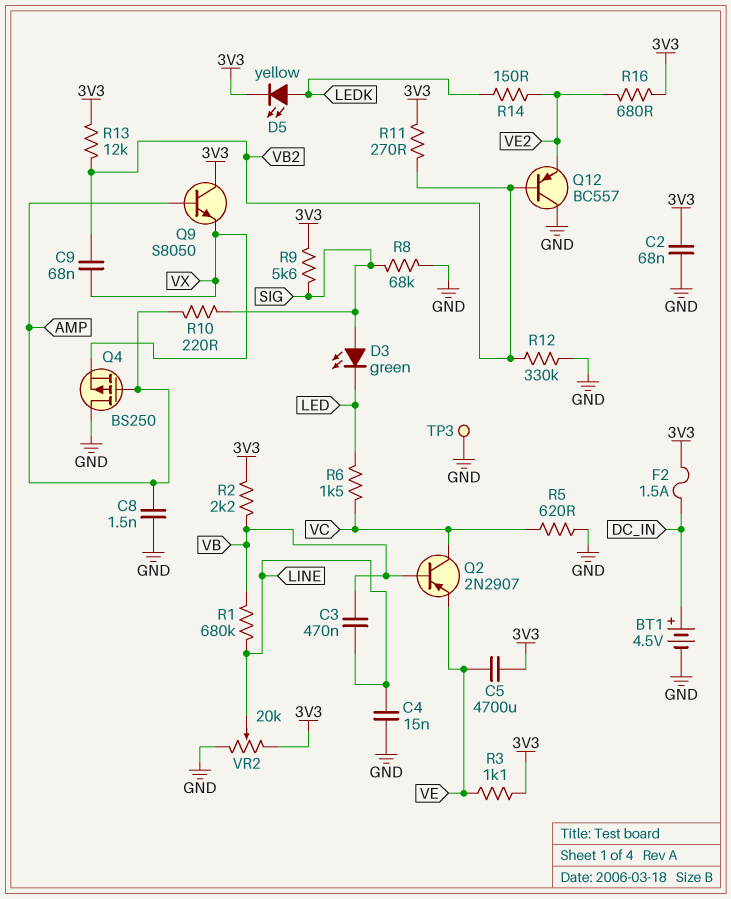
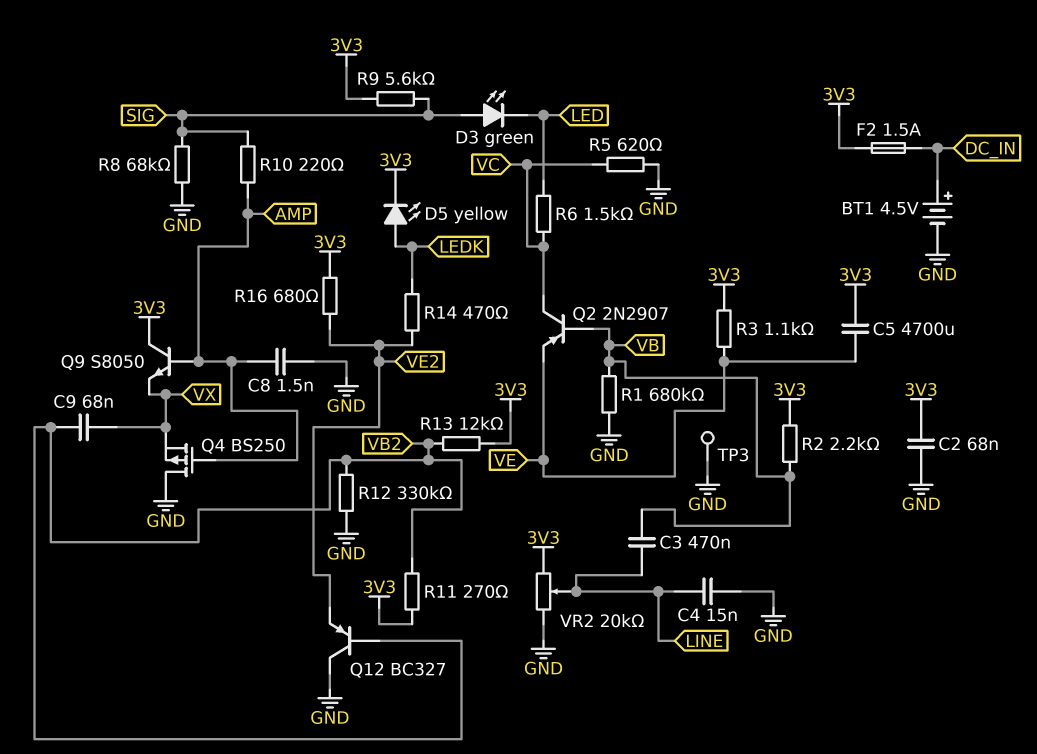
Q12: PNP BC557 (B VB2, C GND, E VE2) -> PNP BC327 (B VB2, C GND, E VE2)
R1: 680k (LINE, VB) -> 680k (GND, VB)
R14: 150 (LEDK, VE2) -> 470 (LEDK, VE2)

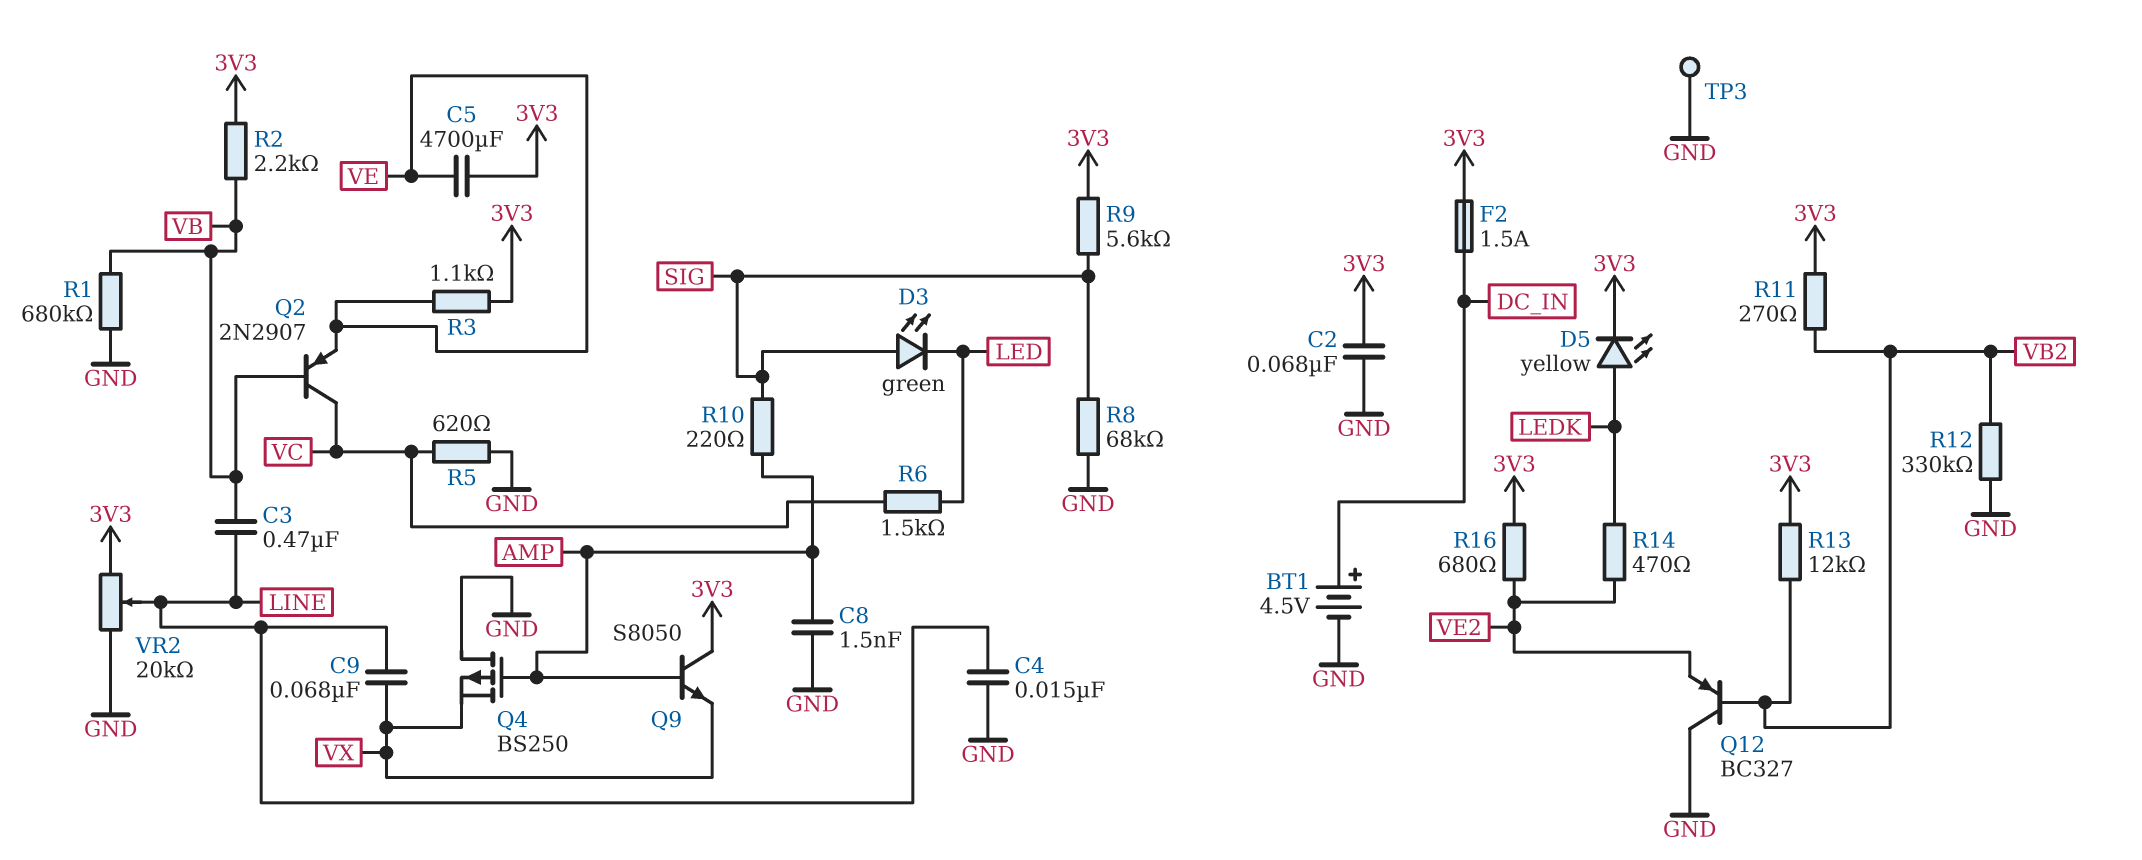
C9: 68nF (VB2, VX) -> 68nF (LINE, VX)

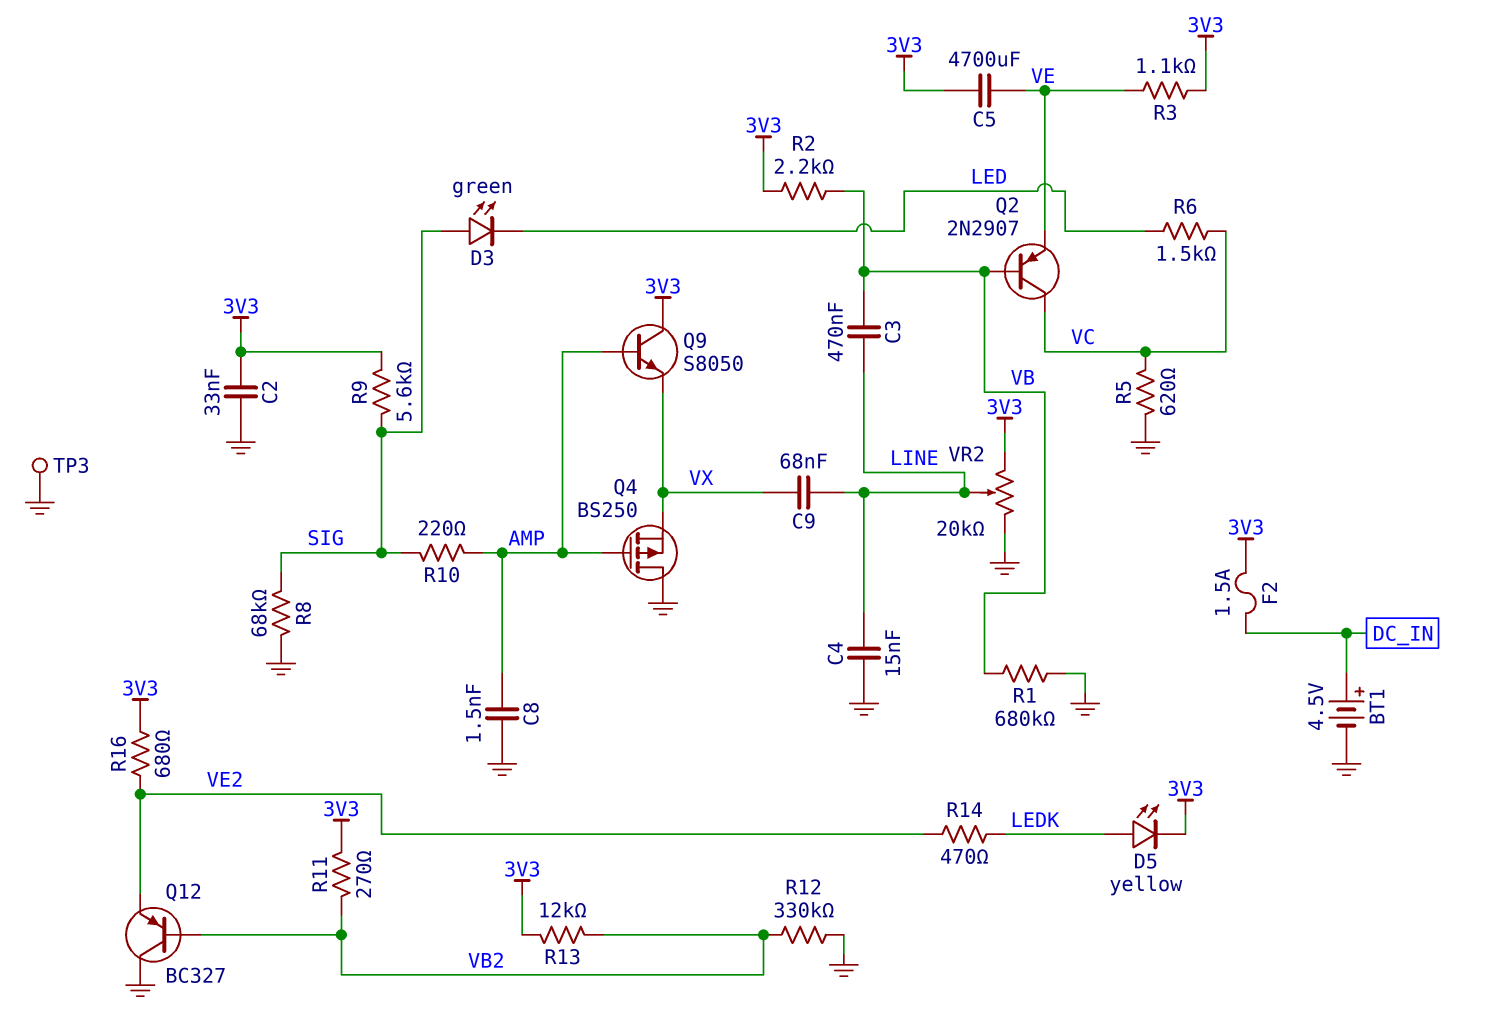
C2: 68nF (3V3, GND) -> 33nF (3V3, GND)

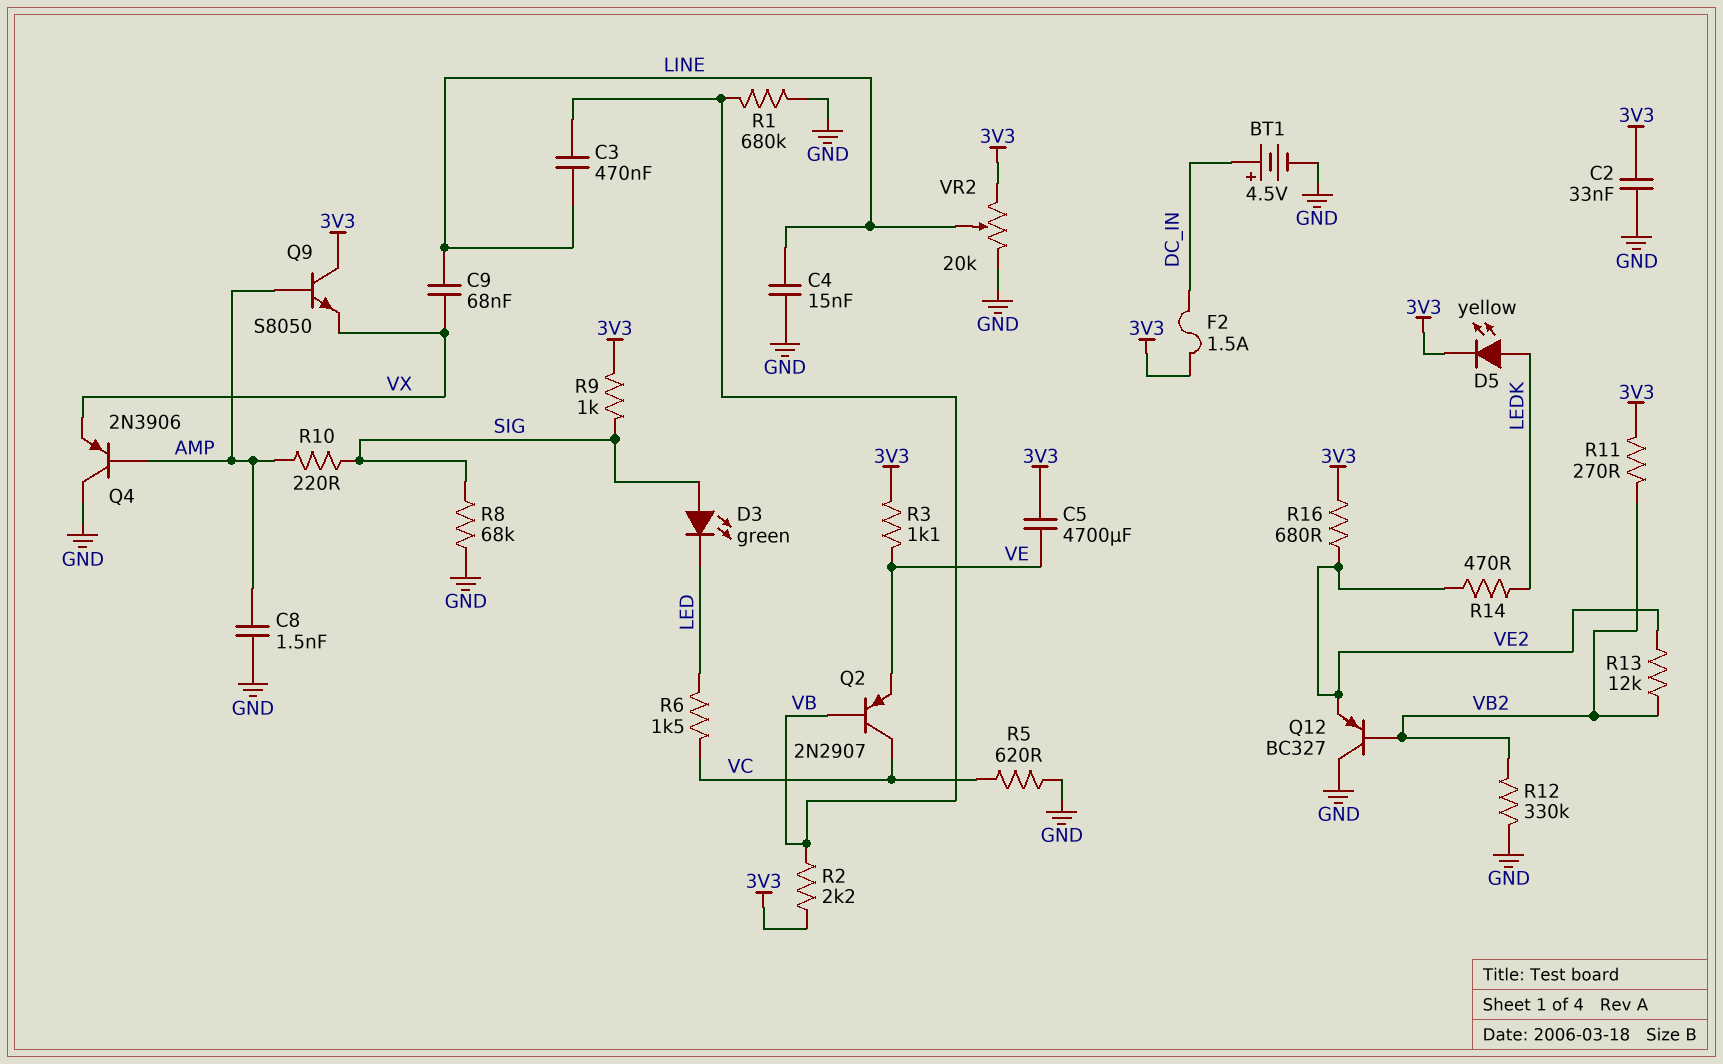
Q4: PMOS BS250 (G AMP, D GND, S VX) -> PNP 2N3906 (B AMP, C GND, E VX)
R9: 5.6k (3V3, SIG) -> 1k (3V3, SIG)
R13: 12k (3V3, VB2) -> 12k (VB2, VE2)
TP3: test point (GND) -> none

